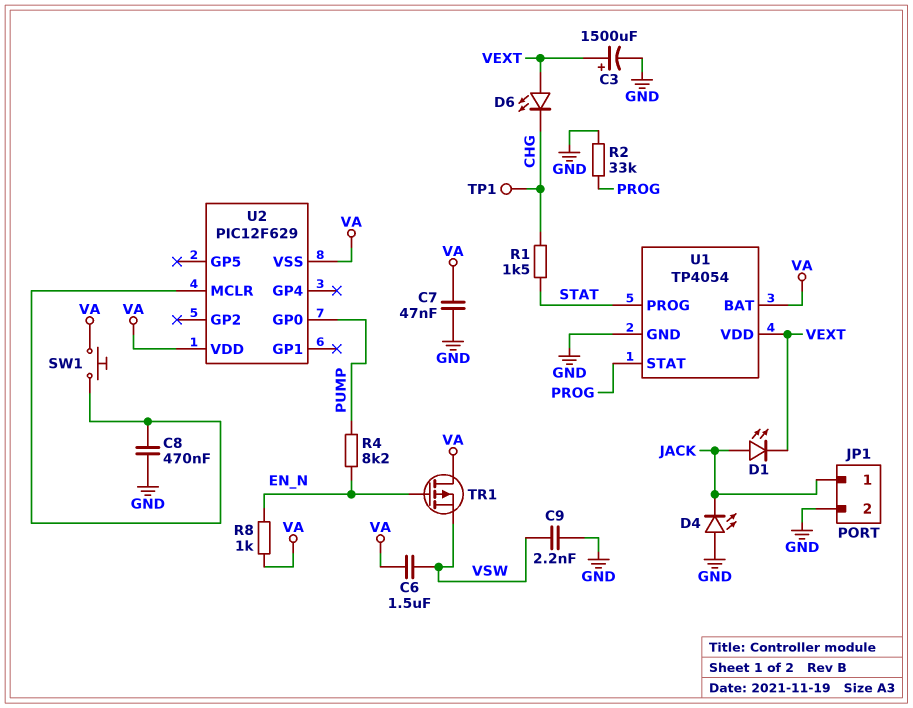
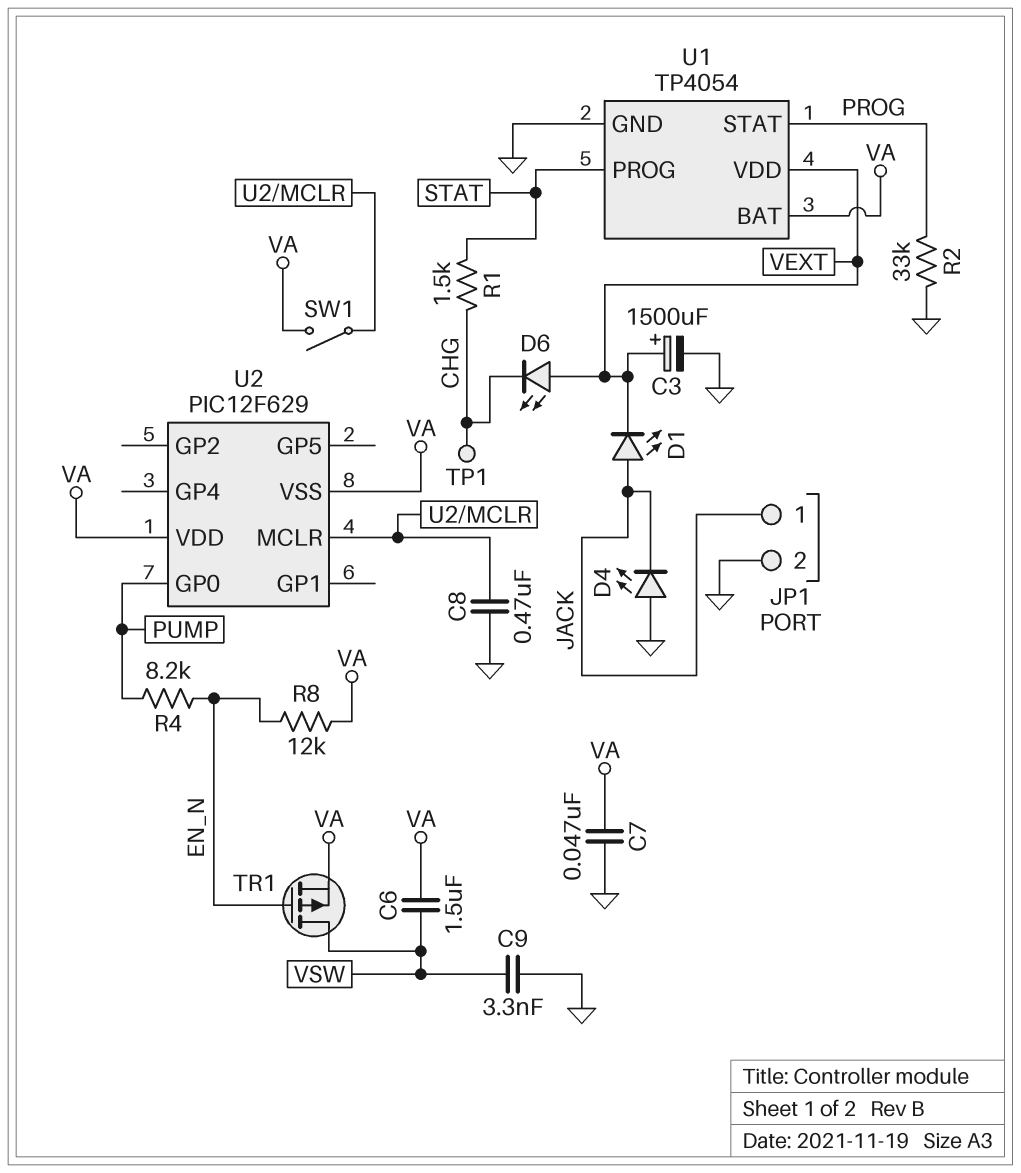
C9: 2.2nF (GND, VSW) -> 3.3nF (GND, VSW)
R8: 1k (EN_N, VA) -> 12k (EN_N, VA)
SW1: button (U2/MCLR, VA) -> switch (U2/MCLR, VA)
TR1: PMOS (G EN_N, D VA, S VSW) -> PMOS (G EN_N, D VSW, S VA)

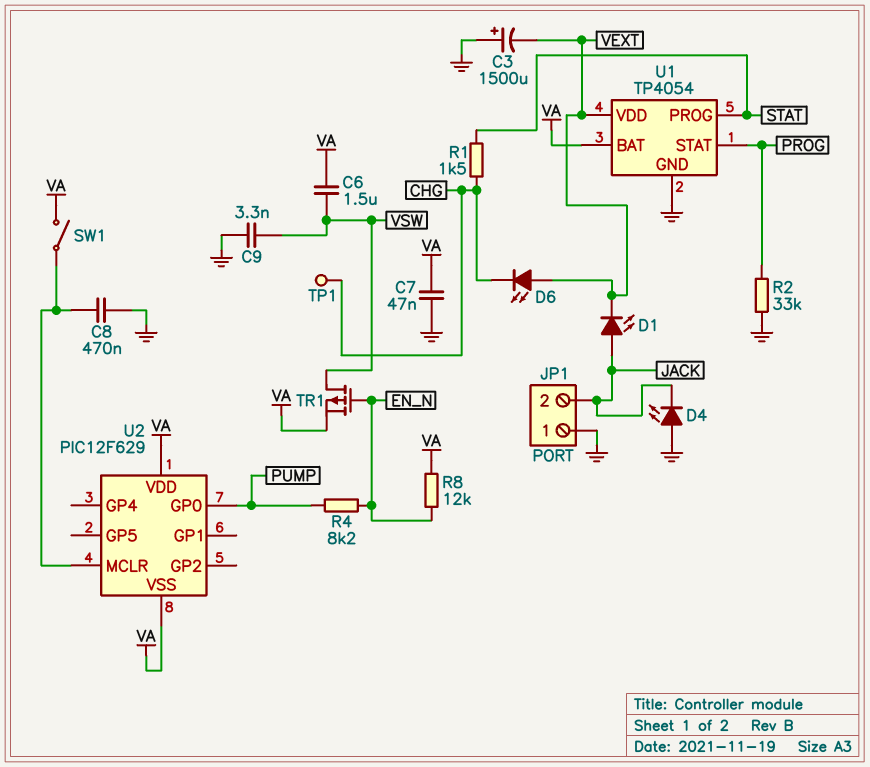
C3: 1500uF (plus VEXT, minus GND) -> 1500uF (plus GND, minus VEXT)
JP1 pin 1: JACK -> GND
JP1 pin 2: GND -> JACK

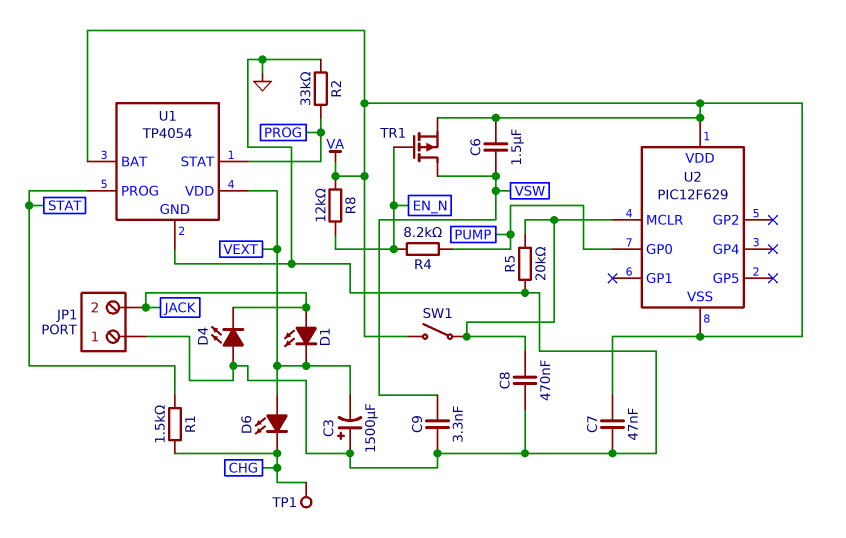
R5: none -> 20k (GND, U2/MCLR)

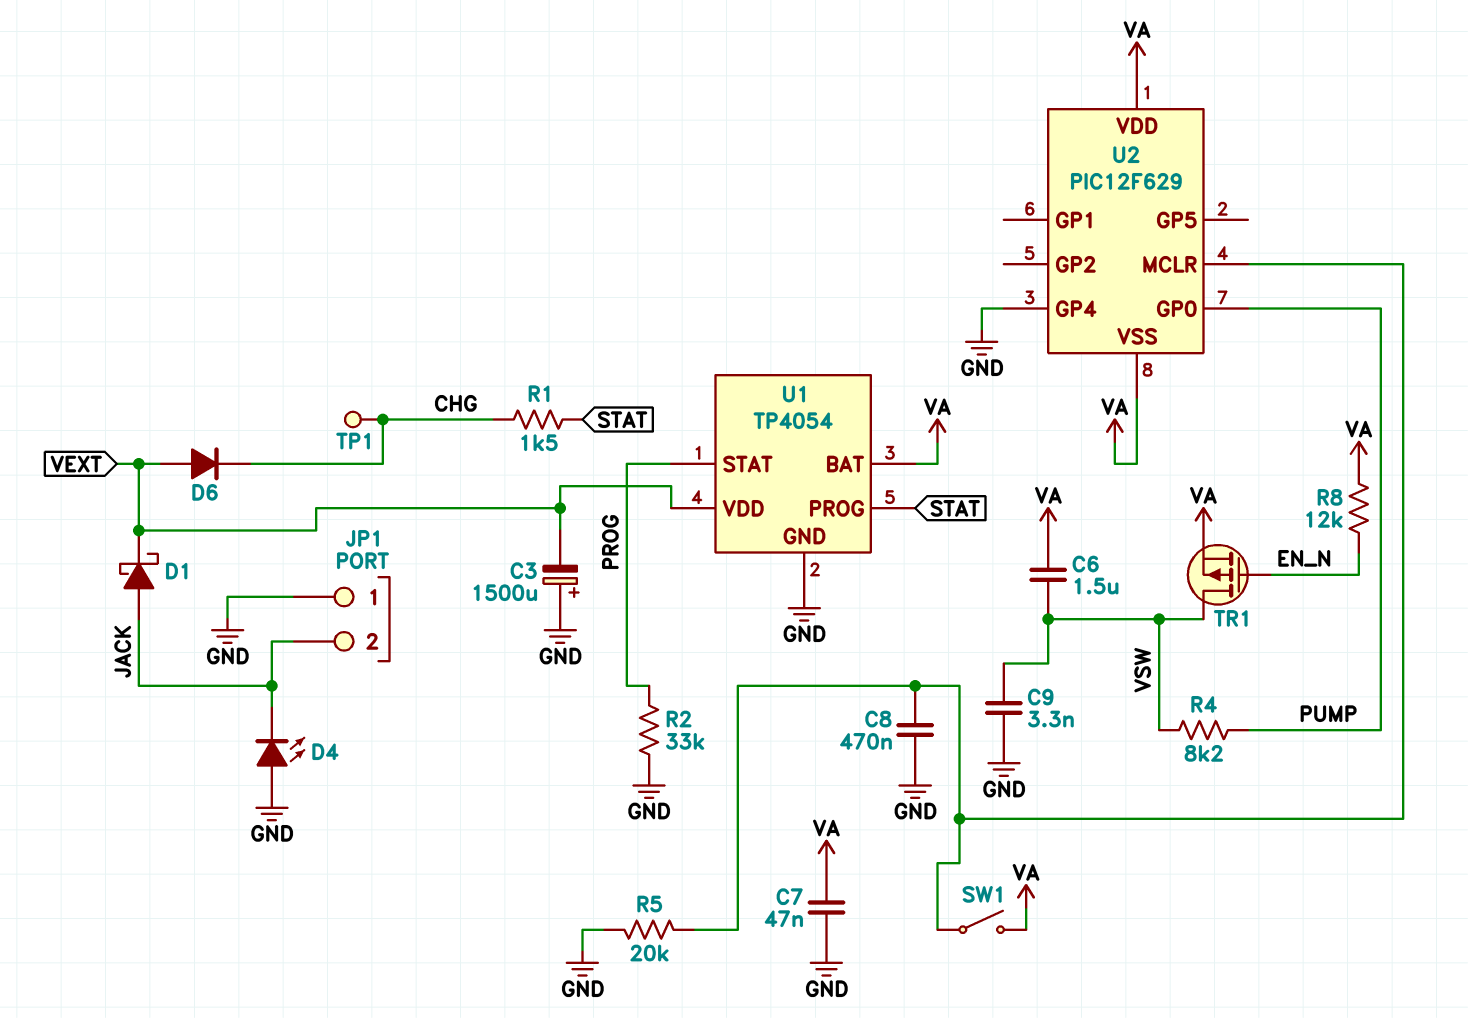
D1: LED (A JACK, K VEXT) -> schottky (A JACK, K VEXT)
D6: LED (A VEXT, K CHG) -> diode (A VEXT, K CHG)
R4: 8.2k (EN_N, PUMP) -> 8.2k (PUMP, VSW)
U2 pin GP4: none -> GND

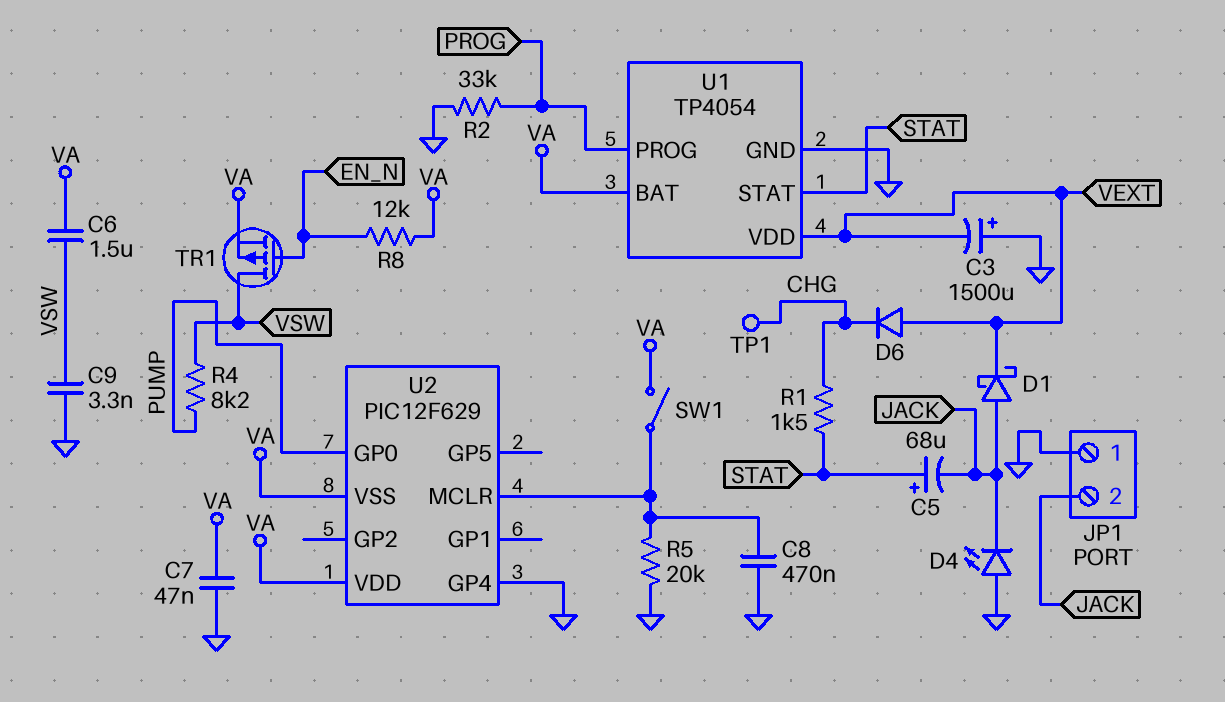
C5: none -> 68uF (plus STAT, minus JACK)
U1 pin PROG: STAT -> PROG
U1 pin STAT: PROG -> STAT

